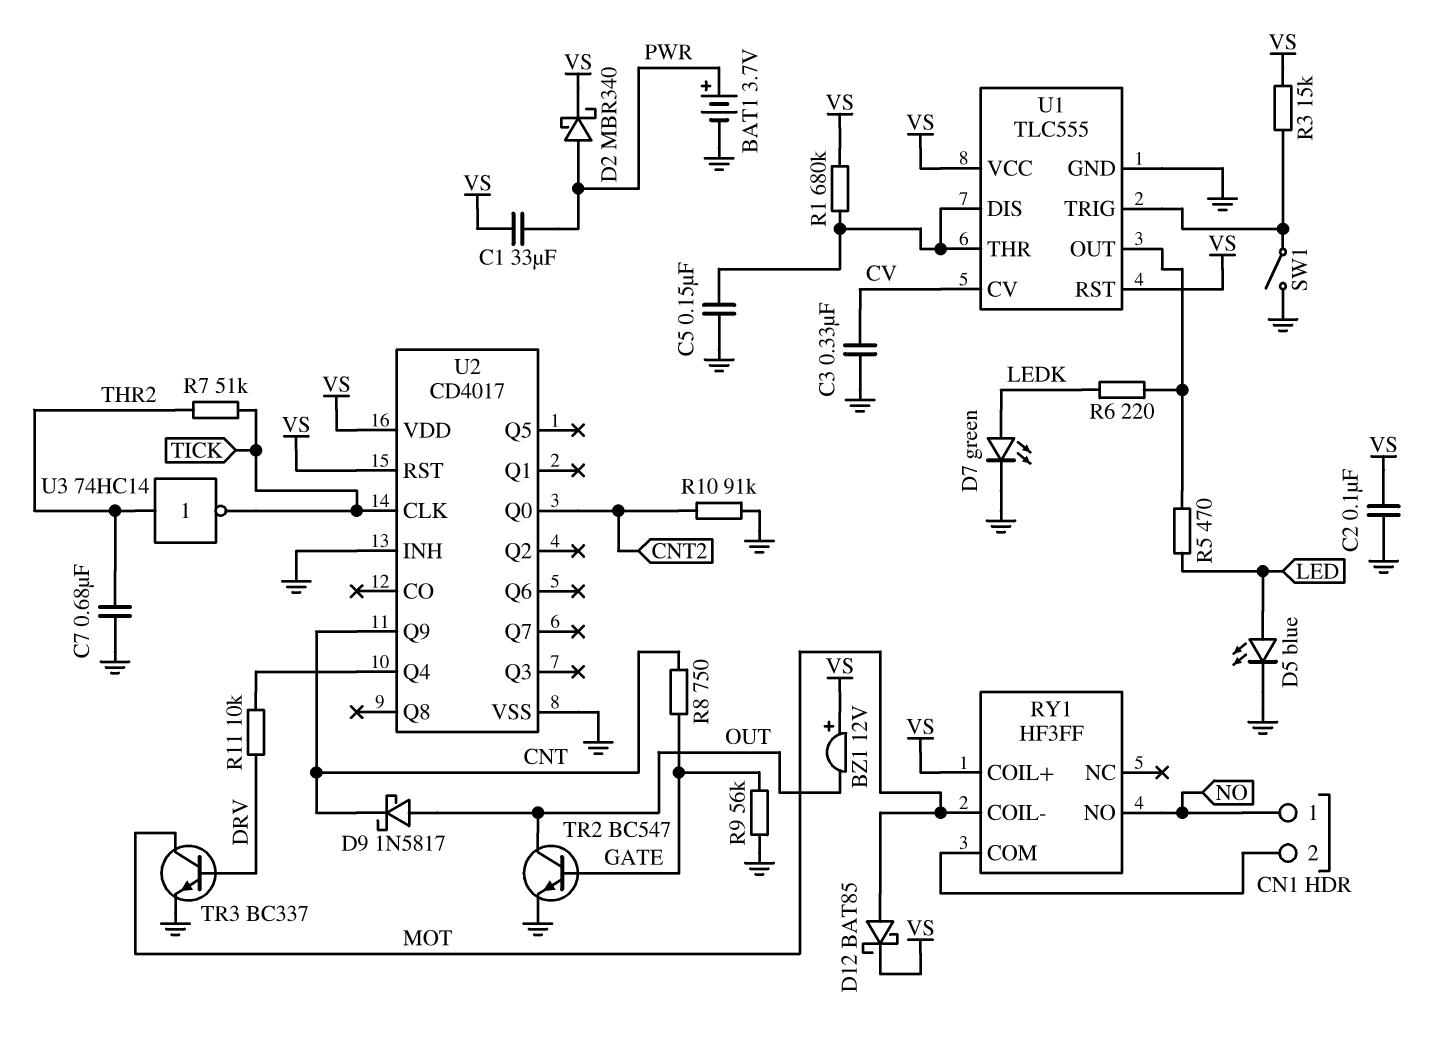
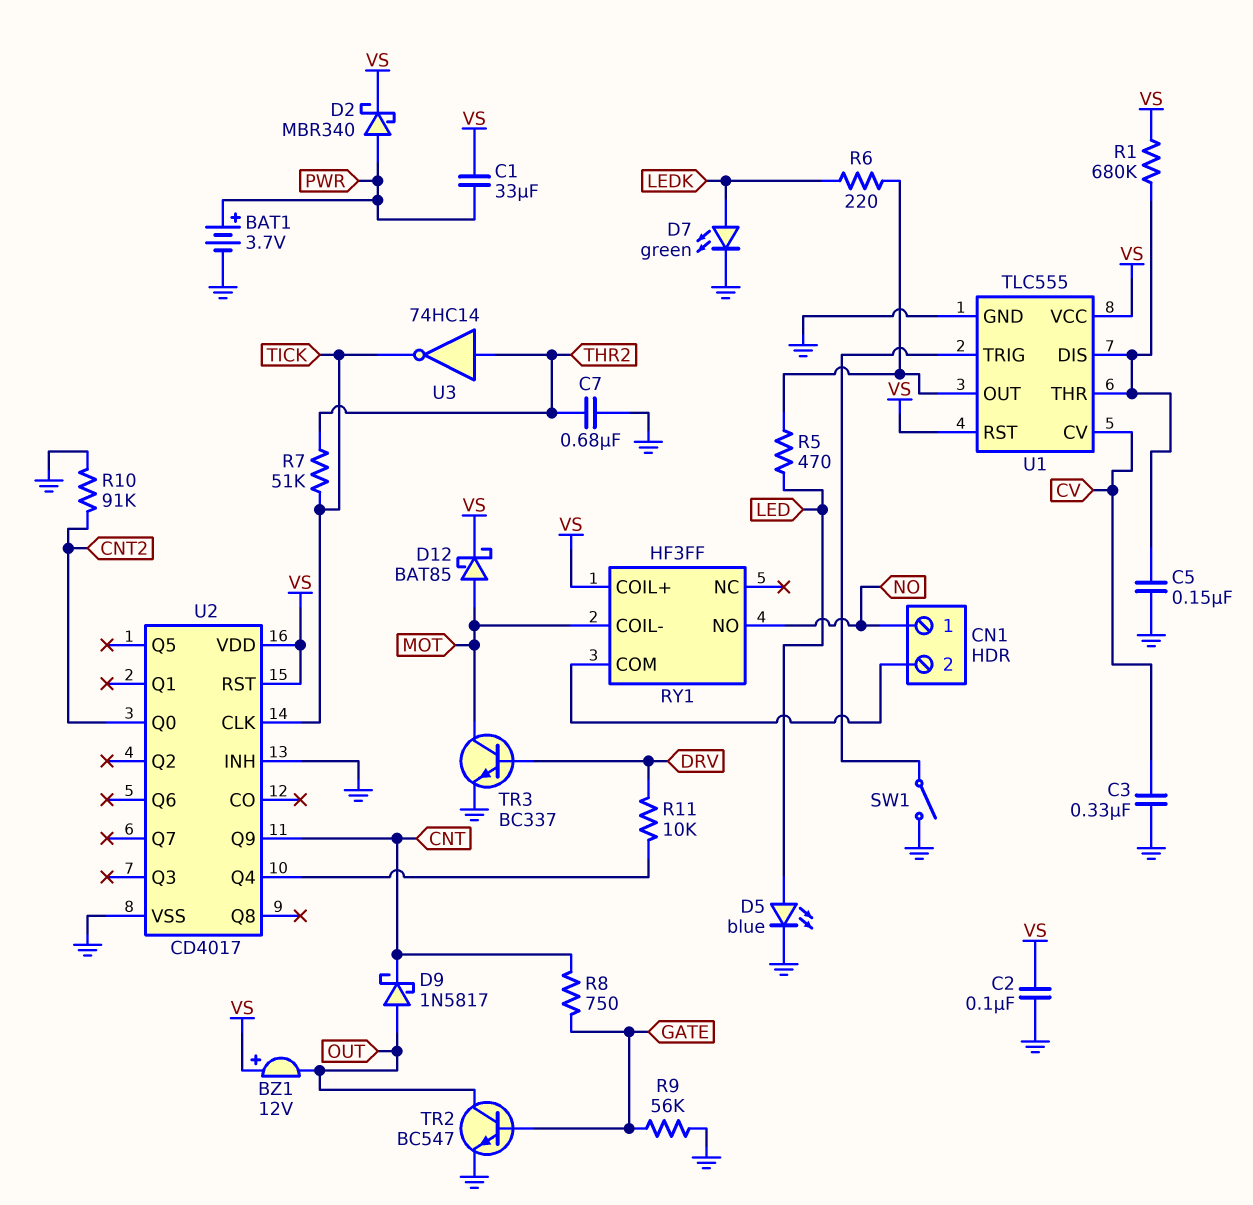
R3: 15k (U1/TRIG, VS) -> none

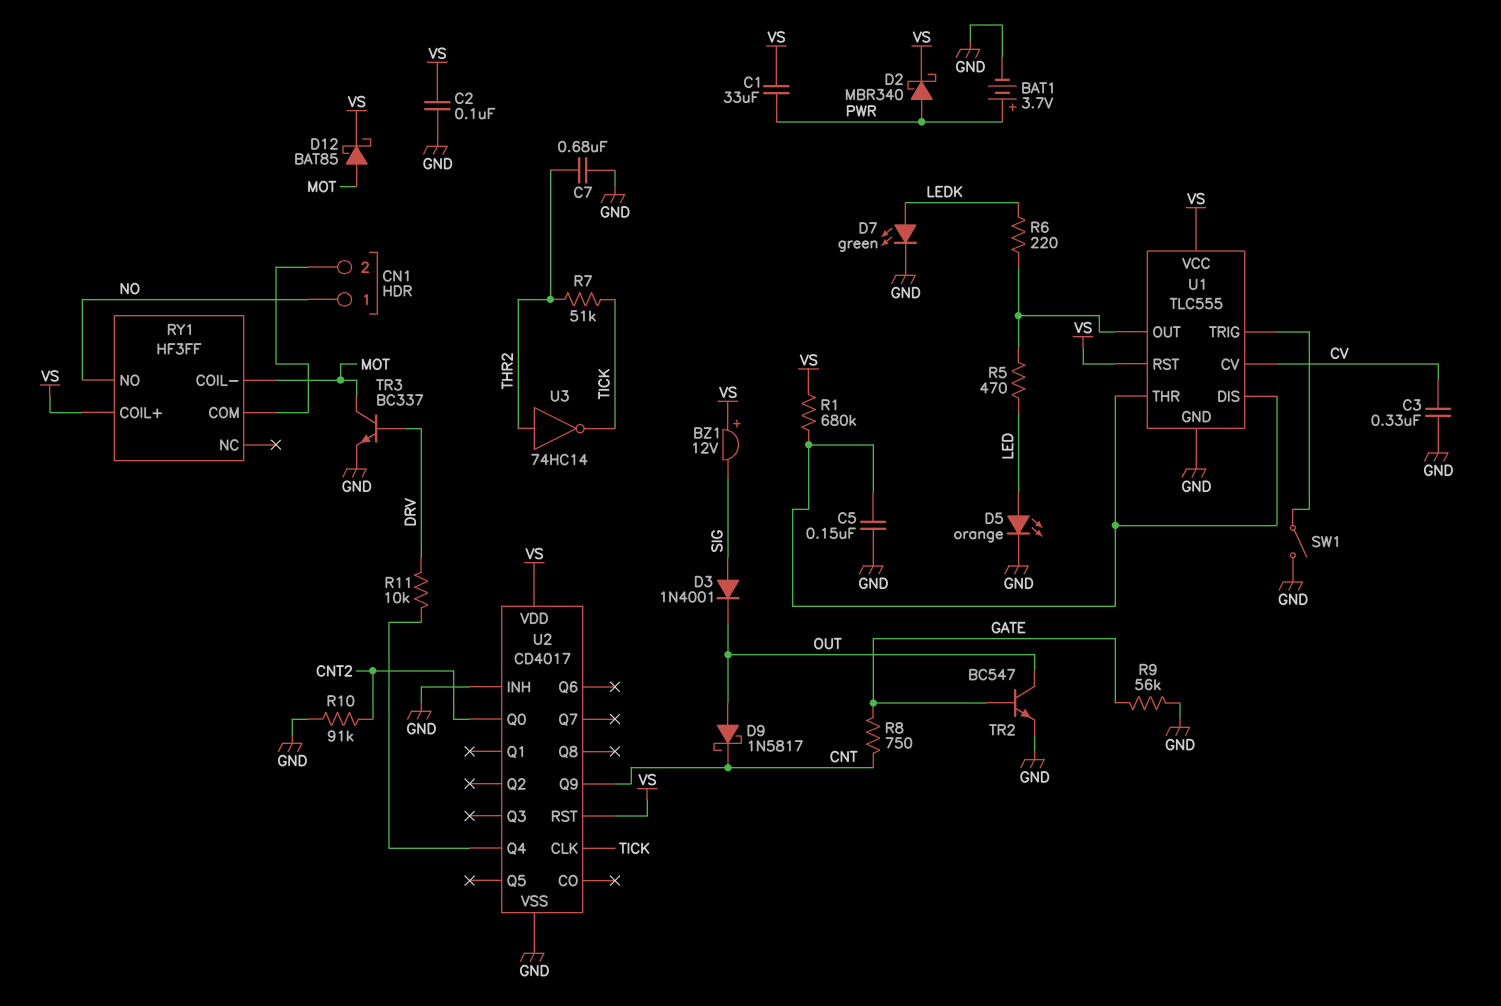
BZ1: buzzer 12V (plus VS, minus OUT) -> buzzer 12V (plus VS, minus SIG)
D3: none -> diode 1N4001 (A SIG, K OUT)
D5: LED blue (A LED, K GND) -> LED orange (A LED, K GND)

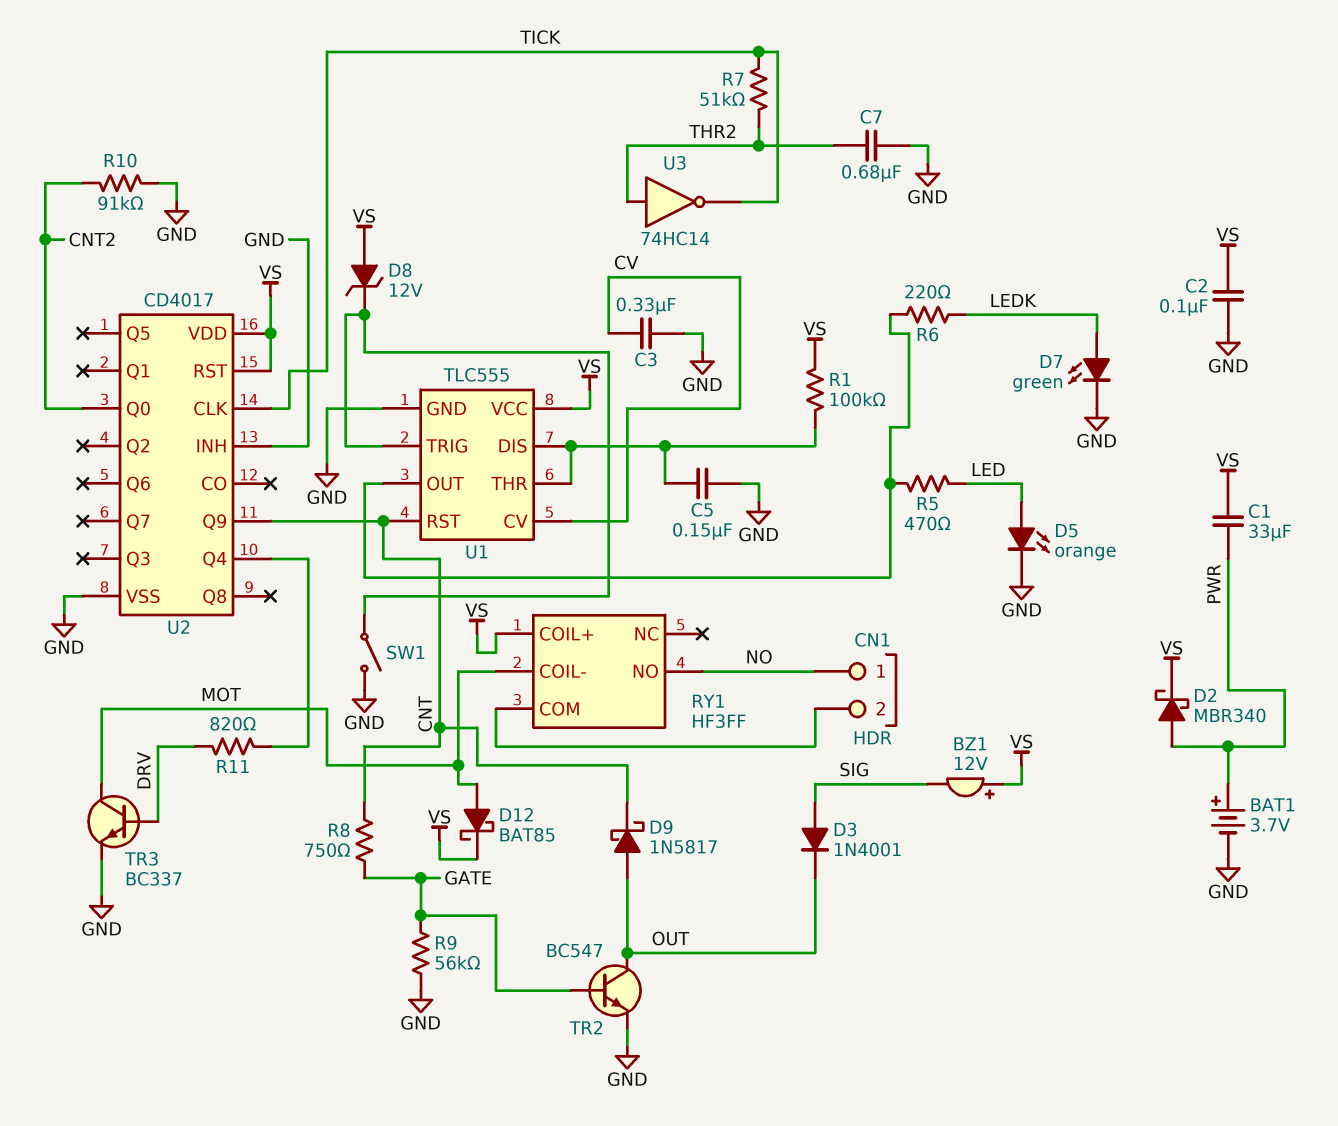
D8: none -> zener 12V (A VS, K U1/TRIG)
R1: 680k (U1/DIS, VS) -> 100k (U1/DIS, VS)
R11: 10k (DRV, U2/Q4) -> 820 (DRV, U2/Q4)
U1 pin RST: VS -> CNT

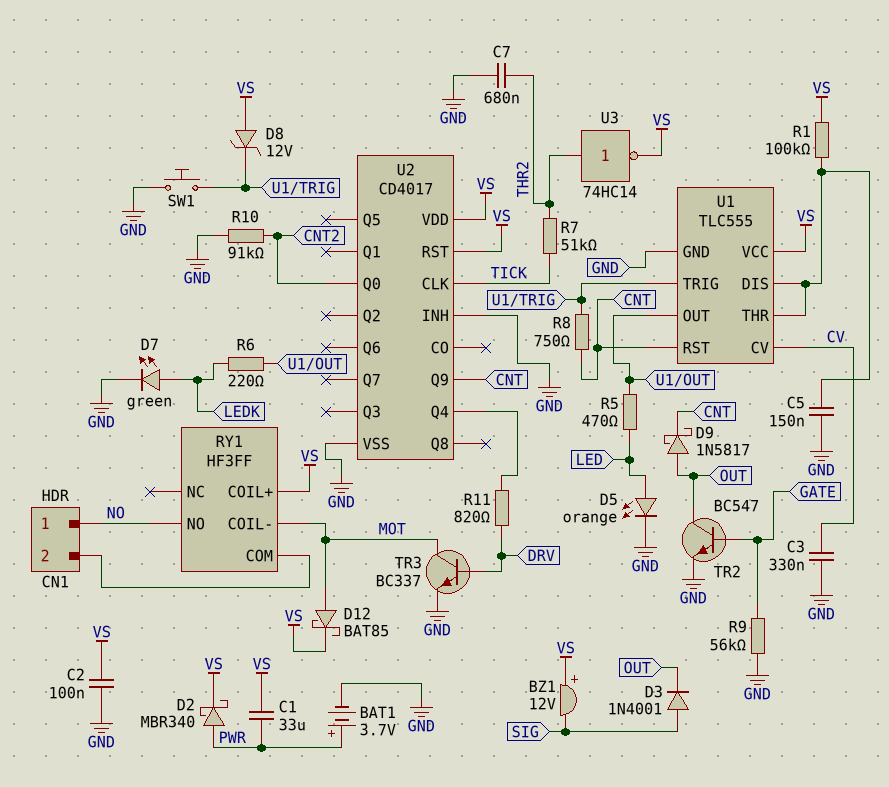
R8: 750 (CNT, GATE) -> 750 (CNT, U1/TRIG)
SW1: switch (GND, U1/TRIG) -> button (GND, U1/TRIG)
U3: NOT 74HC14 (in THR2, out TICK) -> NOT 74HC14 (in THR2, out VS)

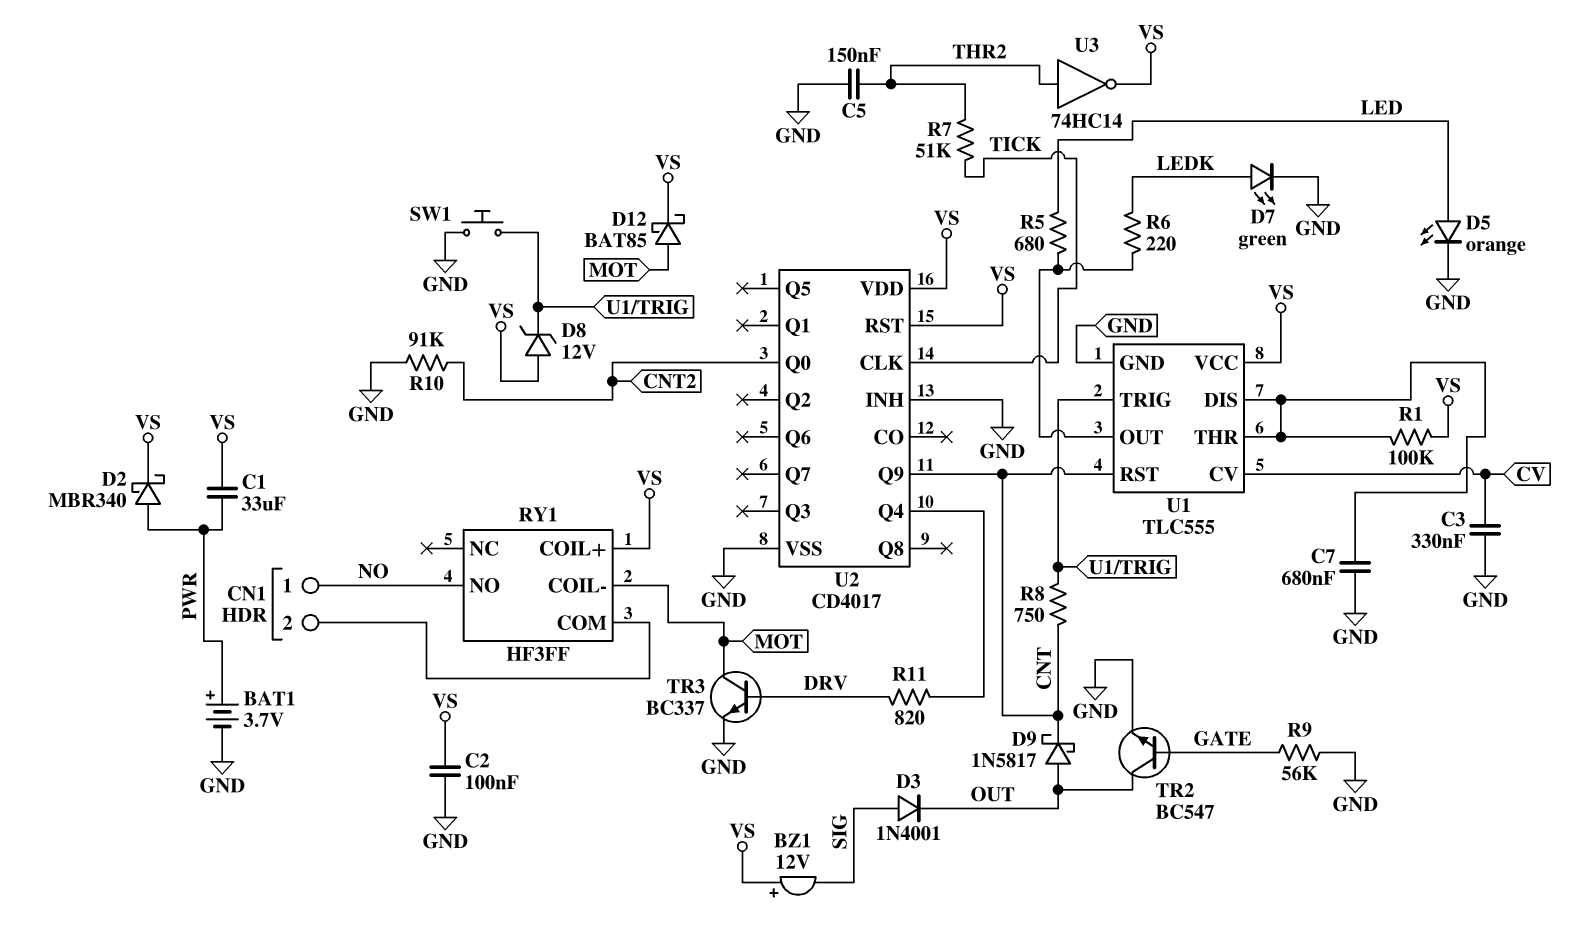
C5: 150nF (GND, U1/DIS) -> 150nF (GND, THR2)
C7: 680nF (GND, THR2) -> 680nF (GND, U1/DIS)
R5: 470 (LED, U1/OUT) -> 680 (LED, U1/OUT)

